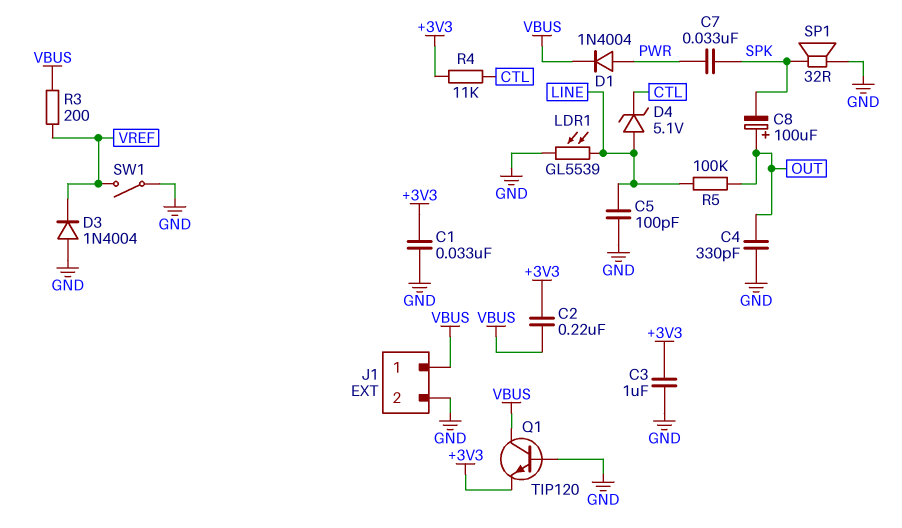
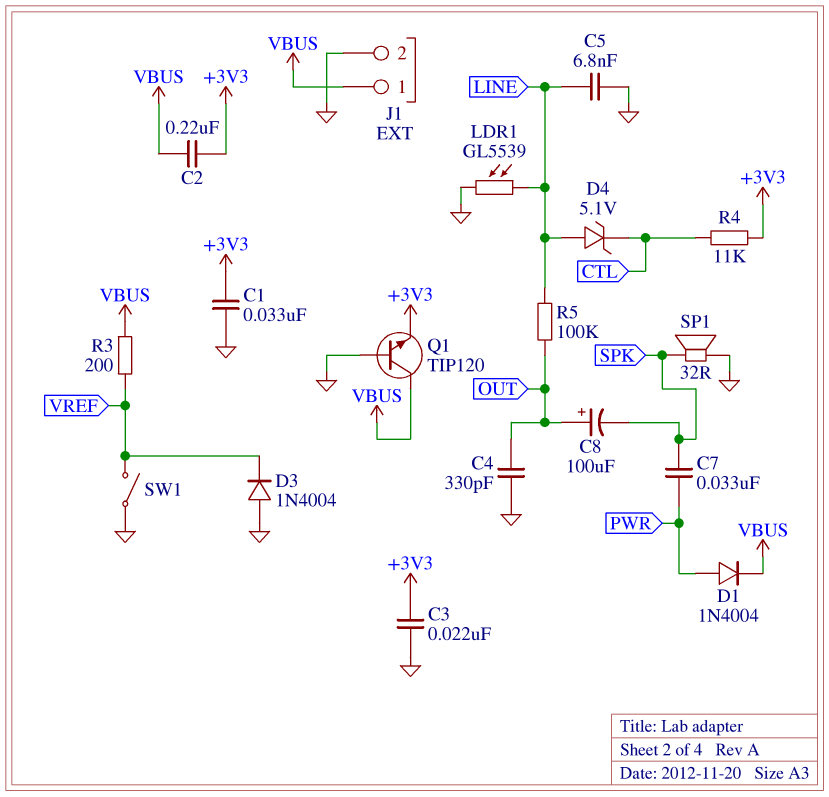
C3: 1uF (+3V3, GND) -> 22nF (+3V3, GND)
C5: 100pF (GND, LINE) -> 6.8nF (GND, LINE)

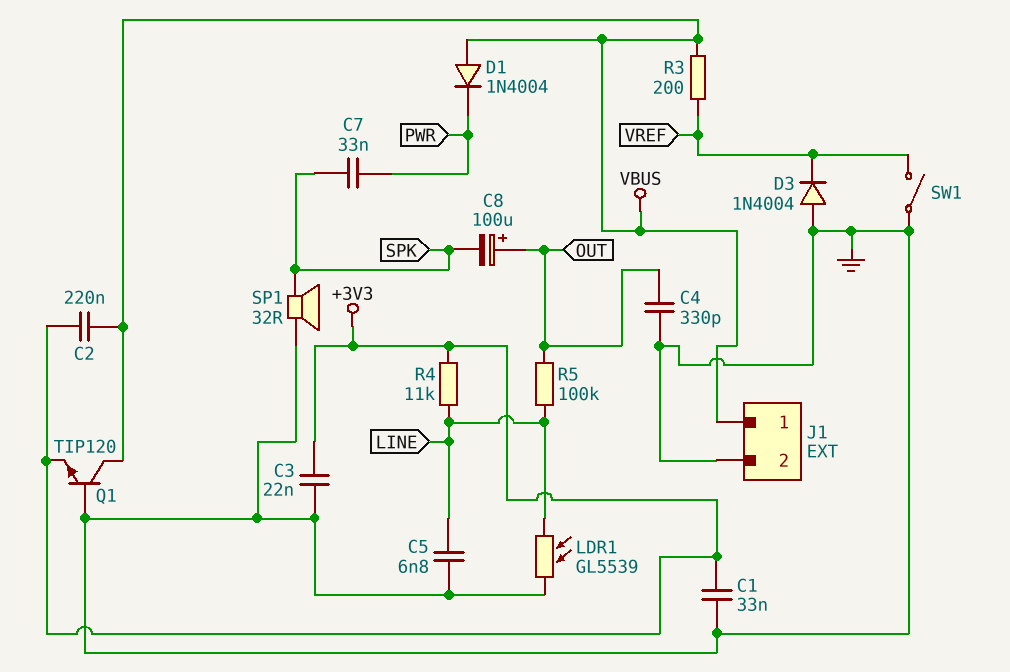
D1: diode 1N4004 (A PWR, K VBUS) -> diode 1N4004 (A VBUS, K PWR)
D4: zener 5.1V (A LINE, K CTL) -> none
R4: 11k (+3V3, CTL) -> 11k (+3V3, LINE)

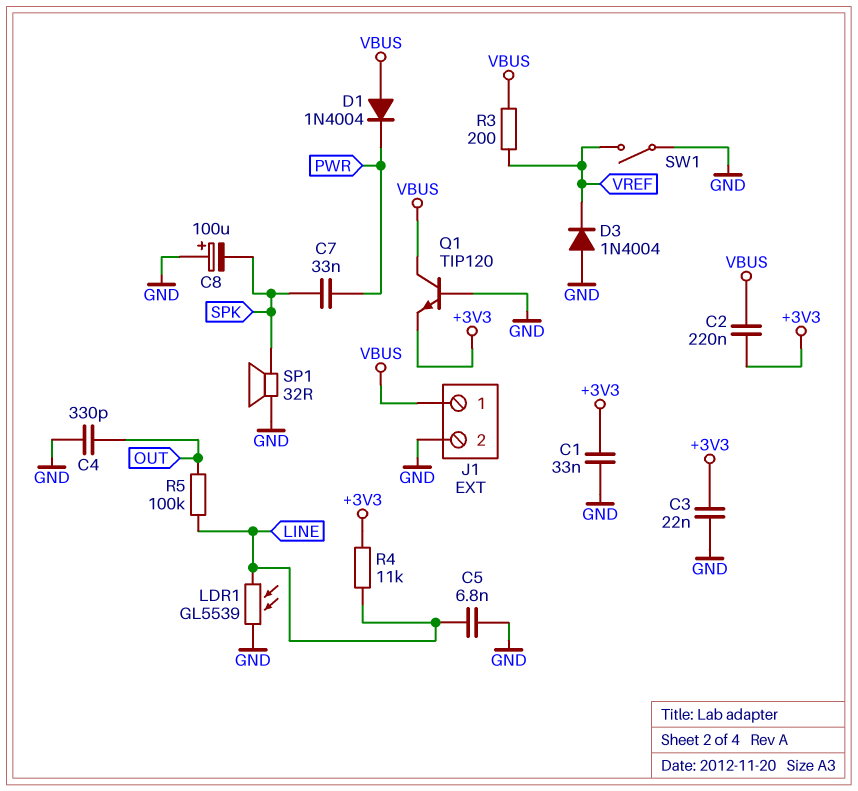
C8: 100uF (plus OUT, minus SPK) -> 100uF (plus GND, minus SPK)

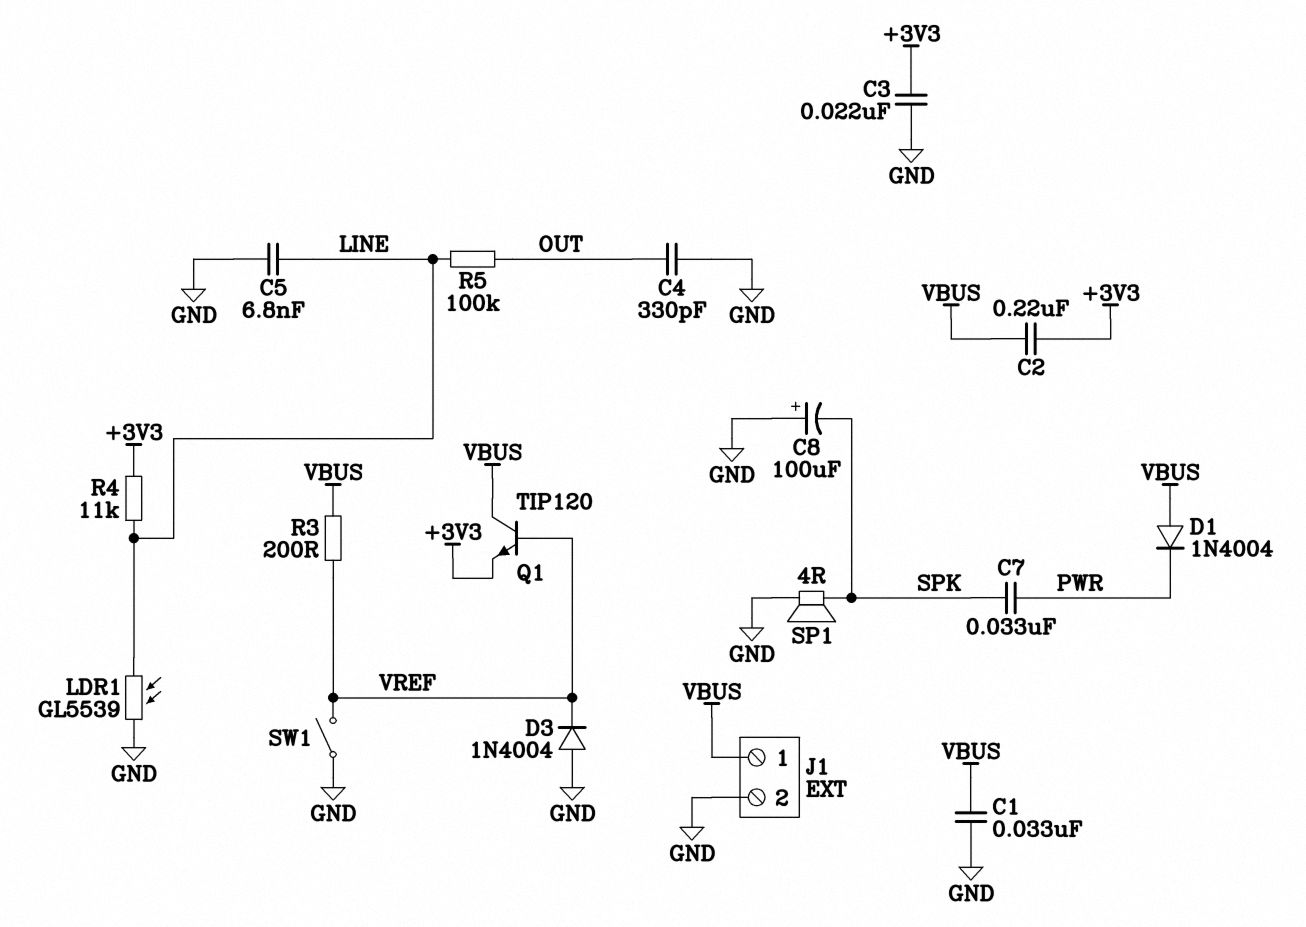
C1: 33nF (+3V3, GND) -> 33nF (GND, VBUS)
Q1: NPN TIP120 (B GND, C VBUS, E +3V3) -> NPN TIP120 (B VREF, C VBUS, E +3V3)
SP1: speaker 32R (GND, SPK) -> speaker 4R (GND, SPK)

